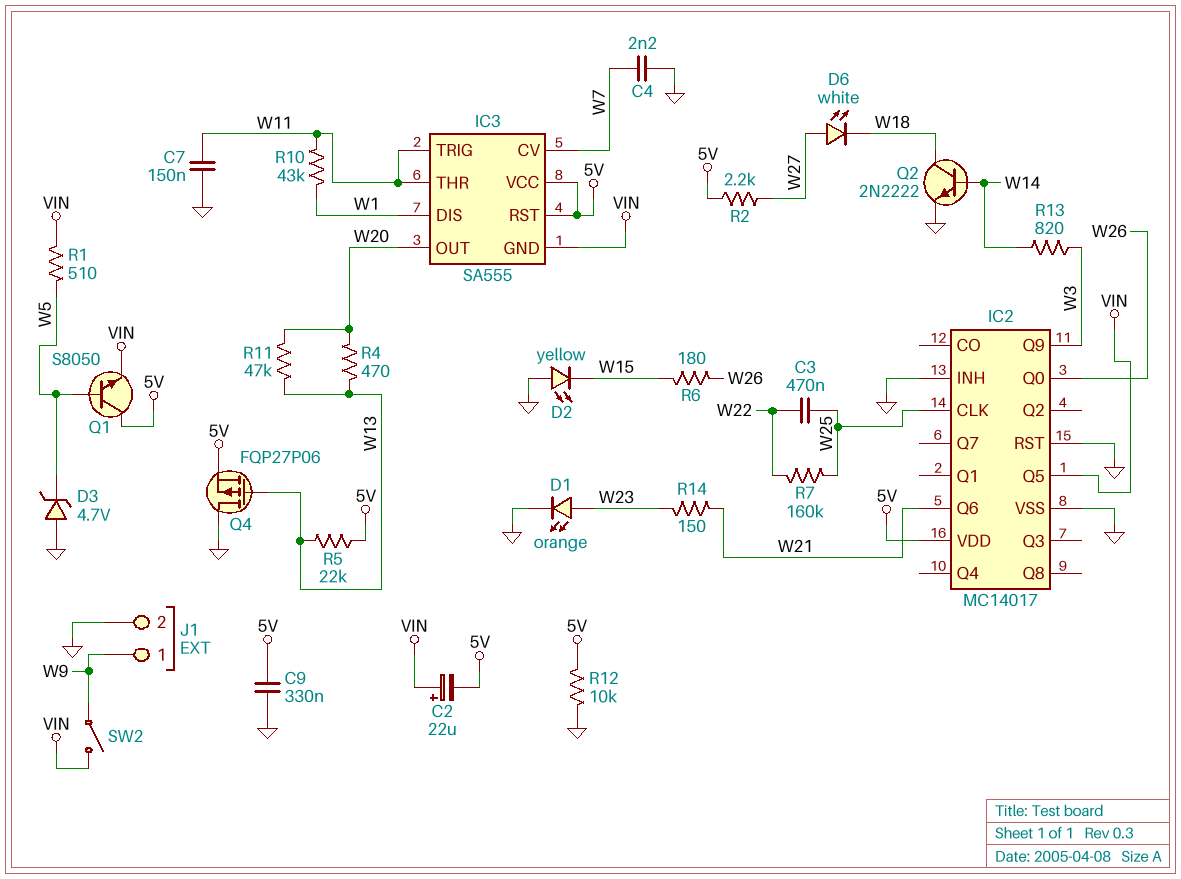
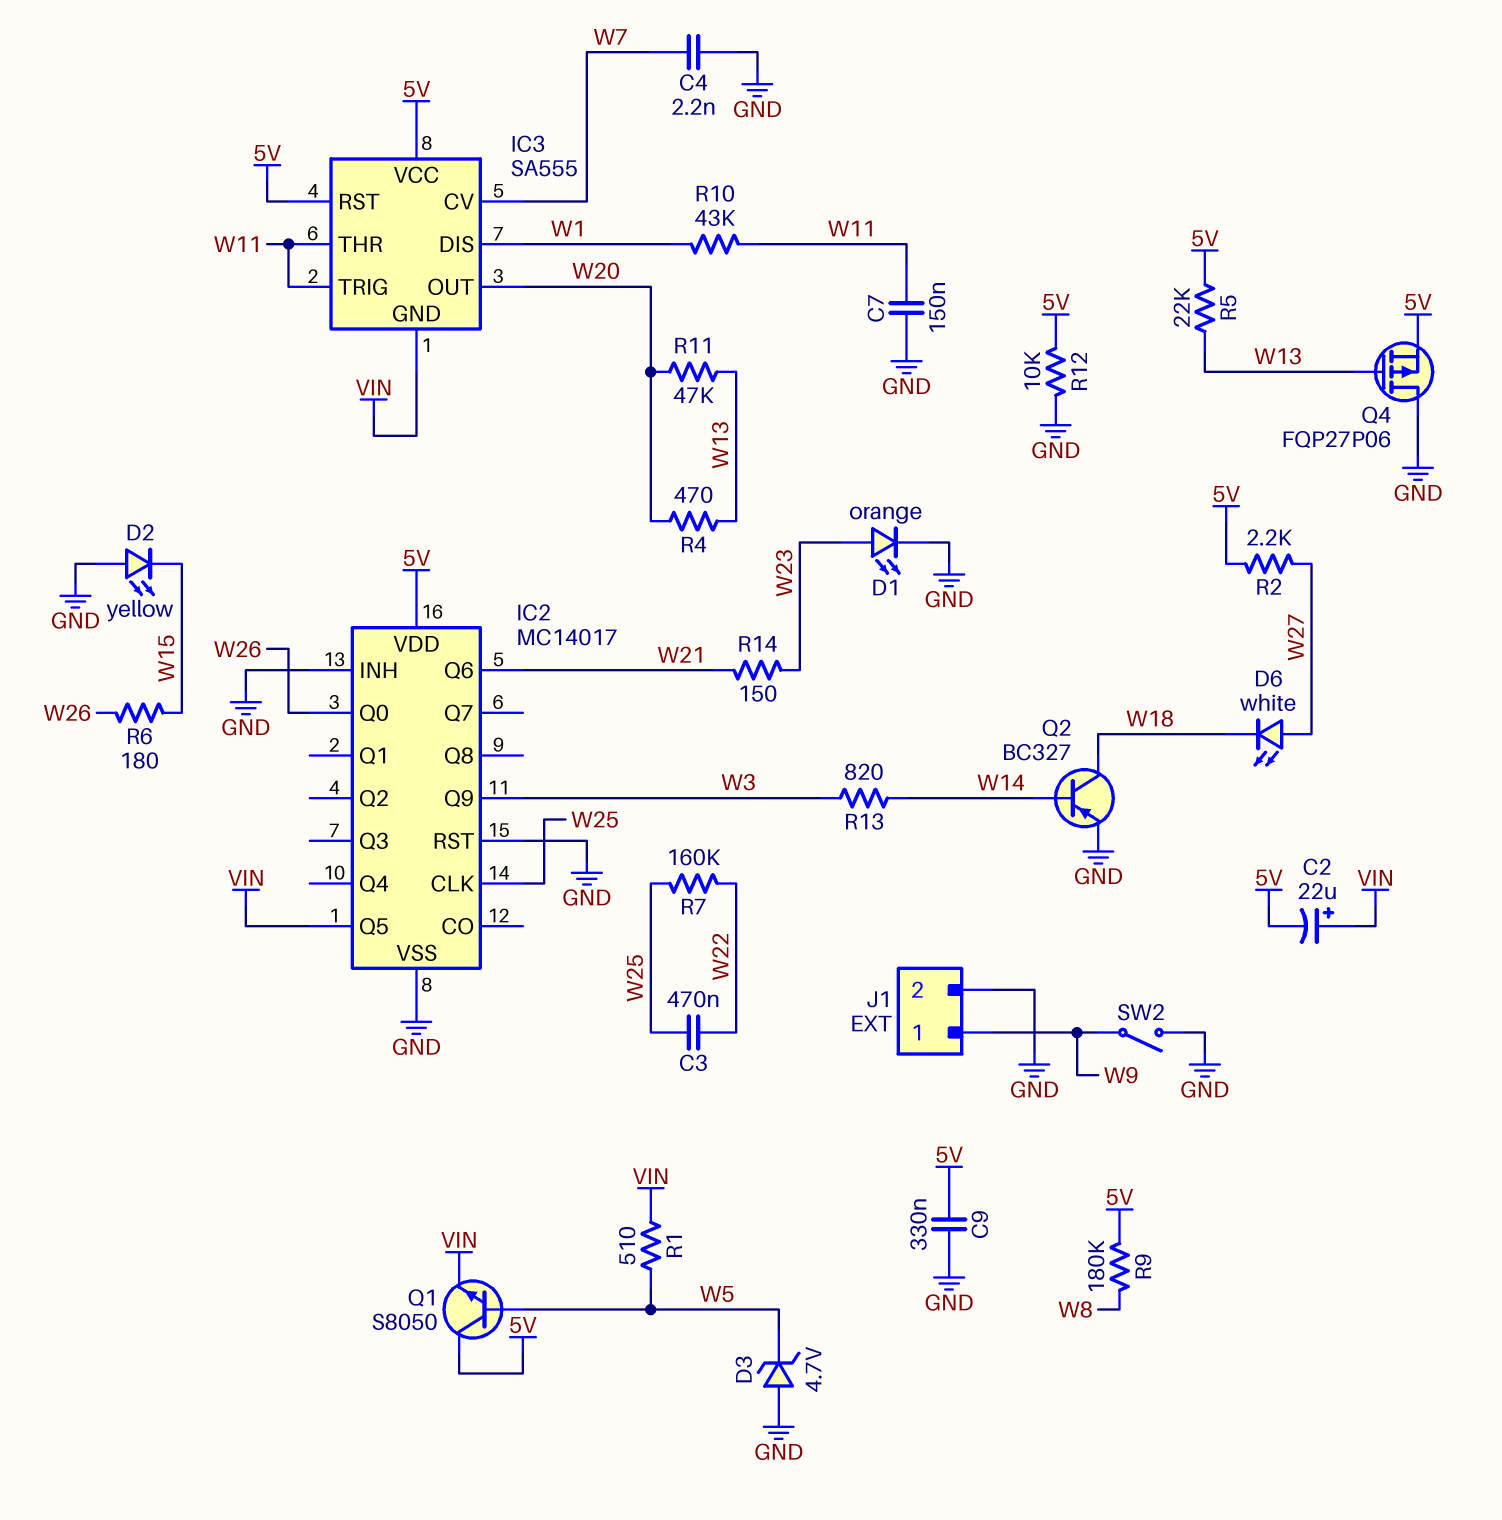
Q2: NPN 2N2222 (B W14, C W18, E GND) -> PNP BC327 (B W14, C W18, E GND)
R9: none -> 180k (5V, W8)
SW2: switch (VIN, W9) -> switch (GND, W9)

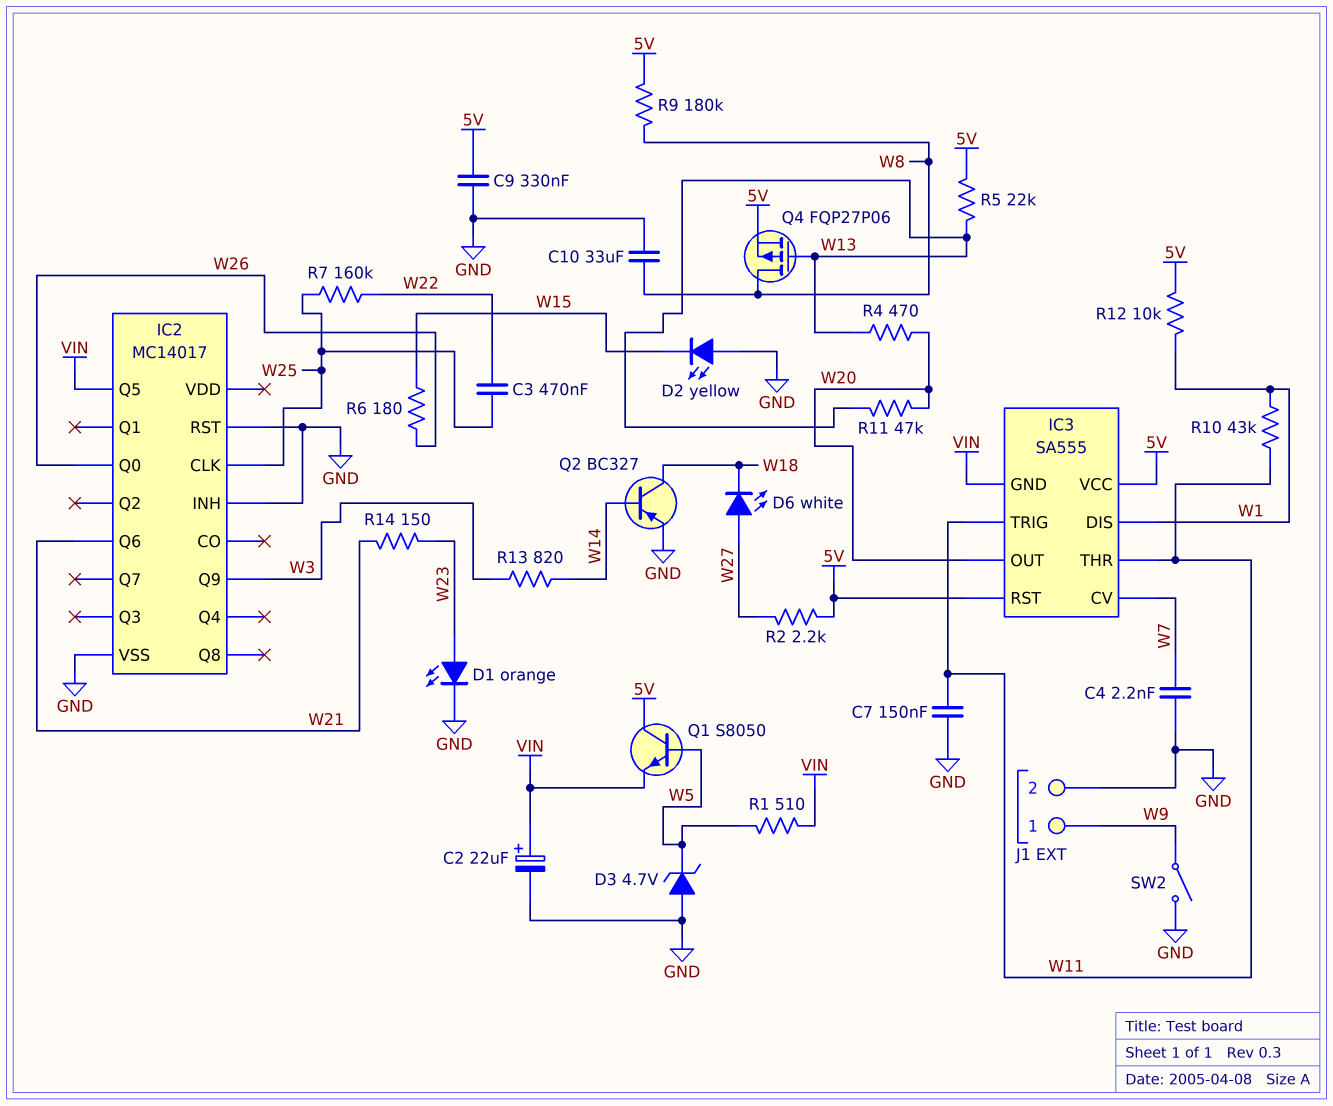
C2: 22uF (plus VIN, minus 5V) -> 22uF (plus VIN, minus GND)
C10: none -> 33uF (GND, W8)
IC2 pin VDD: 5V -> none
Q4: PMOS FQP27P06 (G W13, D GND, S 5V) -> PMOS FQP27P06 (G W13, D W8, S 5V)
R12: 10k (5V, GND) -> 10k (5V, W1)

